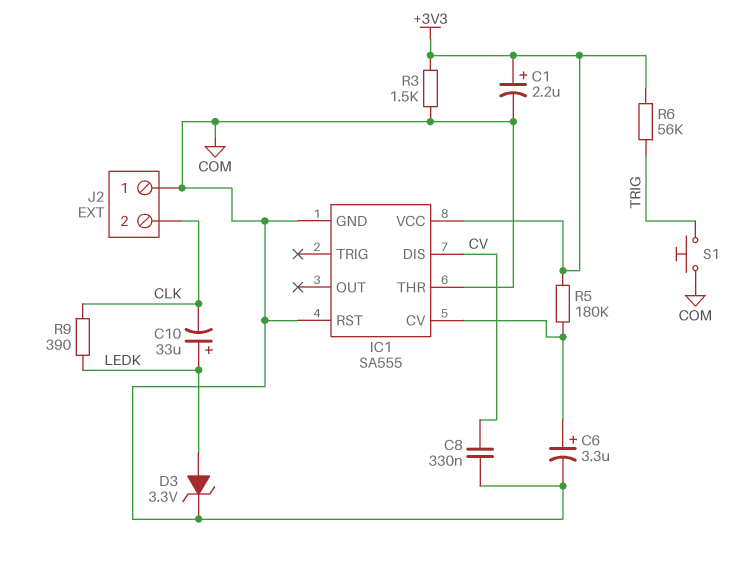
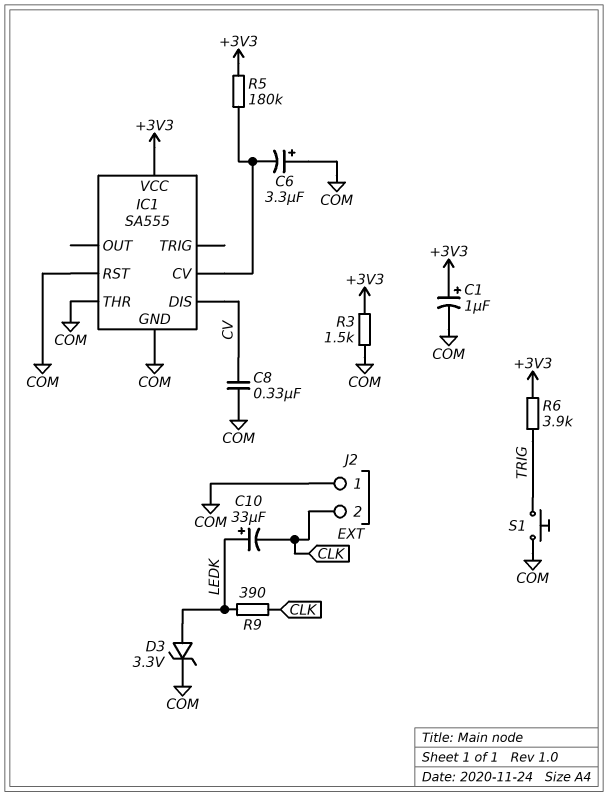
C1: 2.2uF (plus +3V3, minus COM) -> 1uF (plus +3V3, minus COM)
C6: 3.3uF (plus IC1/CV, minus COM) -> 3.3uF (plus COM, minus IC1/CV)
R6: 56k (+3V3, TRIG) -> 3.9k (+3V3, TRIG)

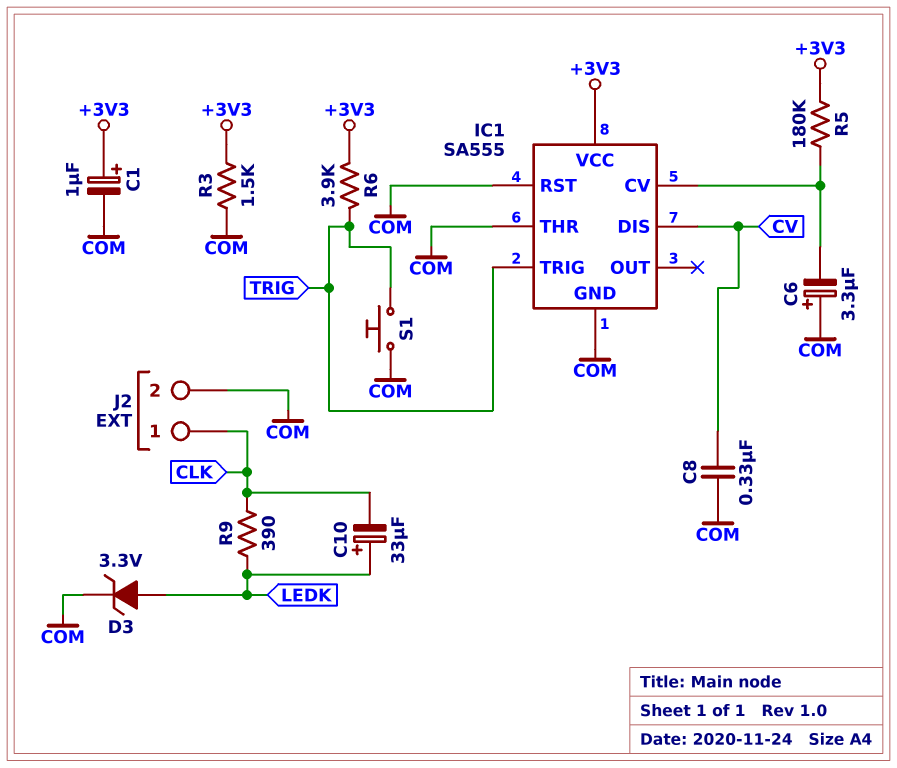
IC1 pin TRIG: none -> TRIG
J2 pin 1: COM -> CLK
J2 pin 2: CLK -> COM

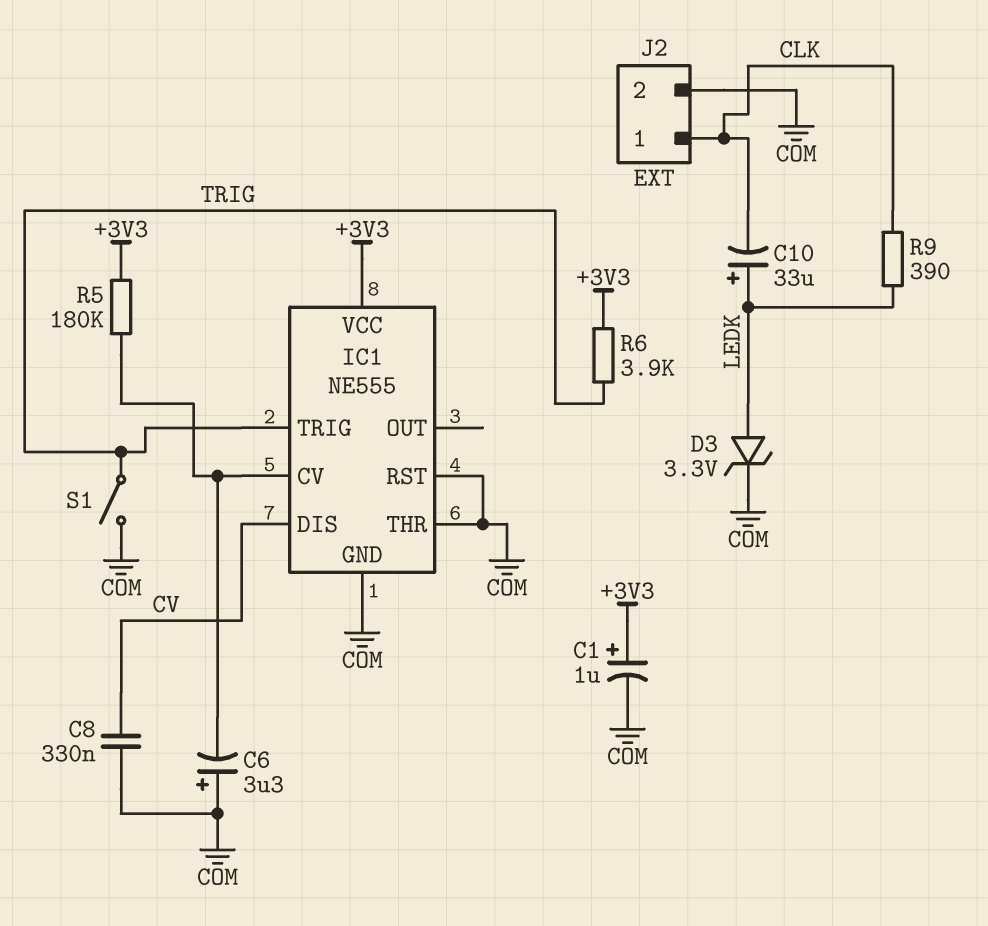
IC1: SA555 -> NE555
R3: 1.5k (+3V3, COM) -> none
S1: button (COM, TRIG) -> switch (COM, TRIG)

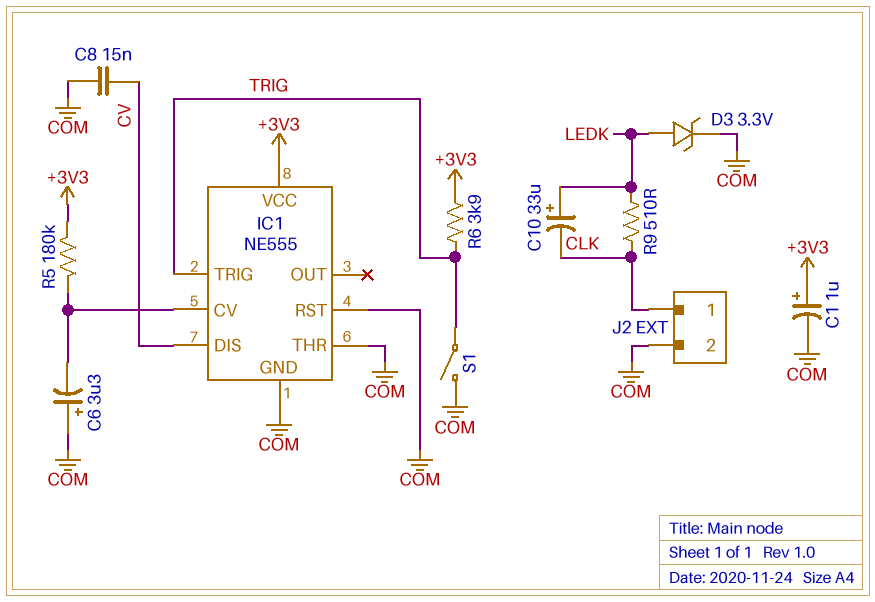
C8: 330nF (COM, CV) -> 15nF (COM, CV)
R9: 390 (CLK, LEDK) -> 510 (CLK, LEDK)

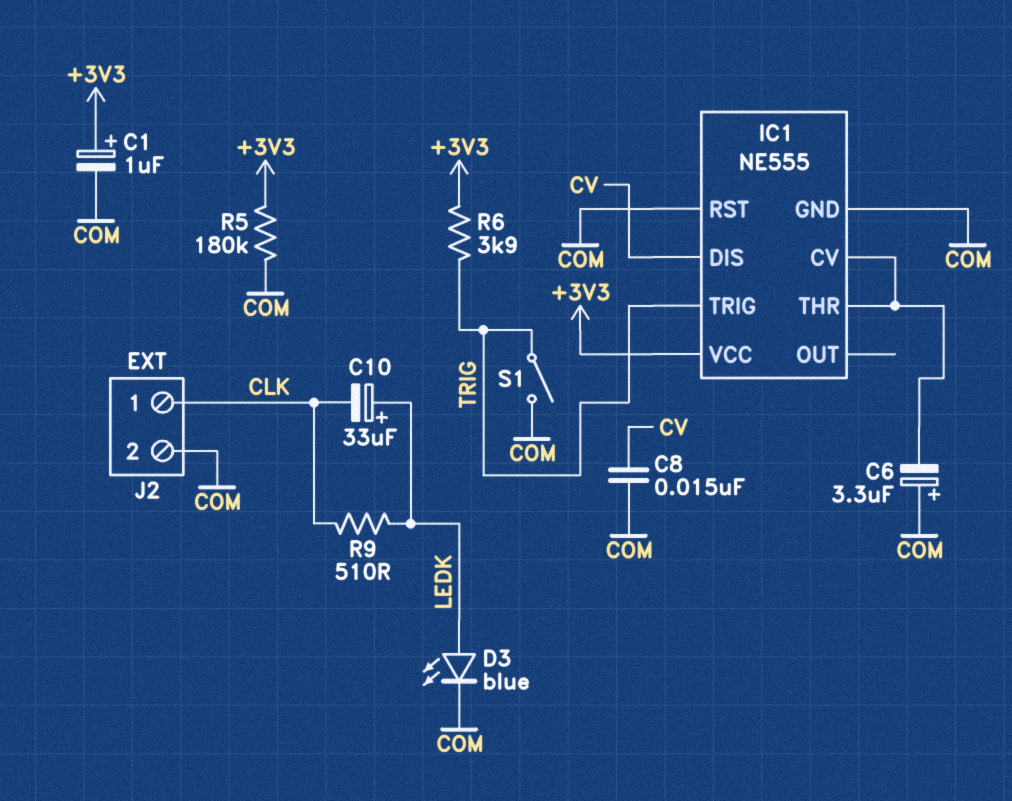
D3: zener 3.3V (A LEDK, K COM) -> LED blue (A LEDK, K COM)
IC1 pin THR: COM -> IC1/CV
R5: 180k (+3V3, IC1/CV) -> 180k (+3V3, COM)

